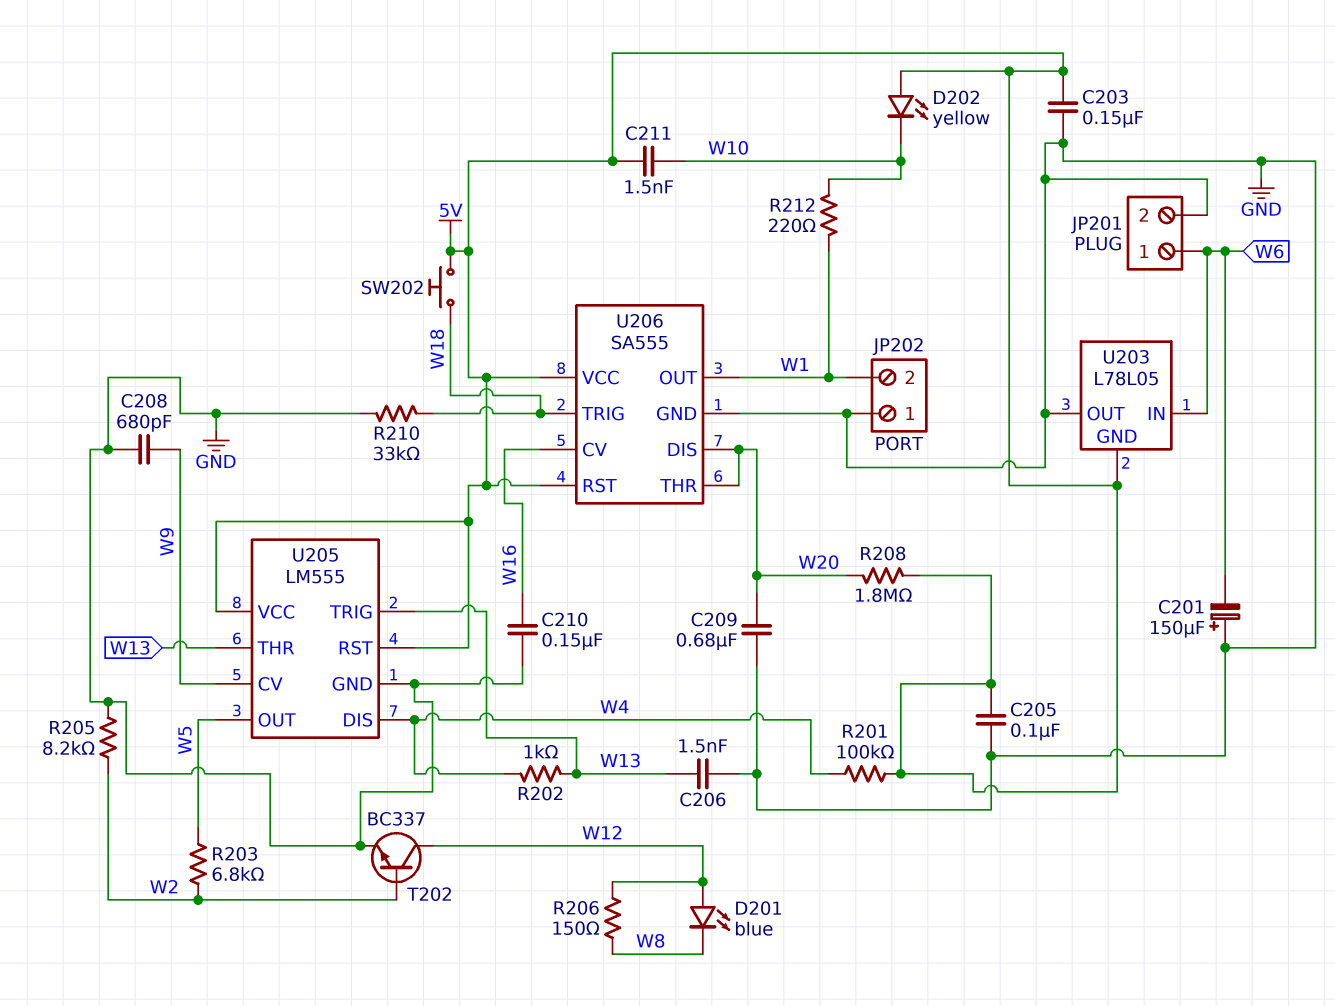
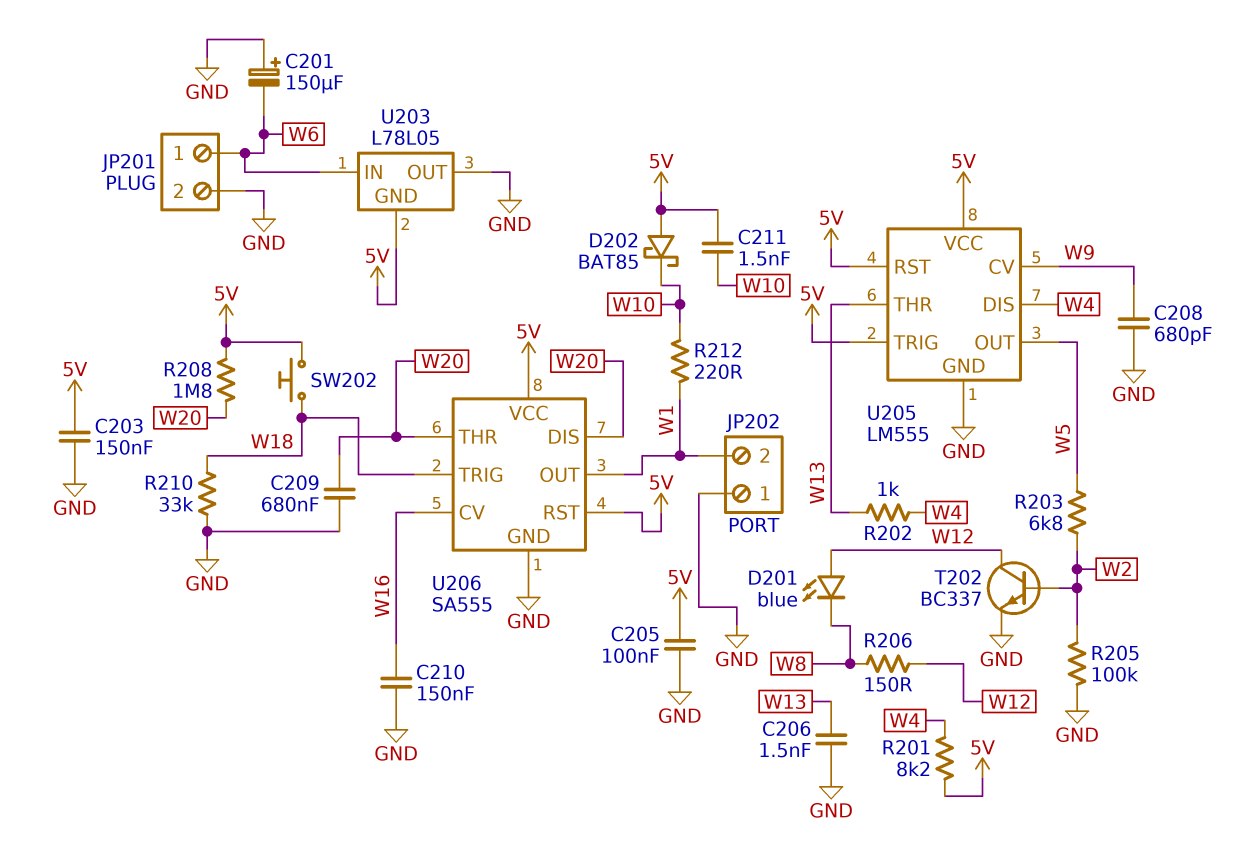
D202: LED yellow (A 5V, K W10) -> schottky BAT85 (A 5V, K W10)
R201: 100k (5V, W4) -> 8.2k (5V, W4)
R205: 8.2k (GND, W2) -> 100k (GND, W2)
U205 pin TRIG: W13 -> 5V

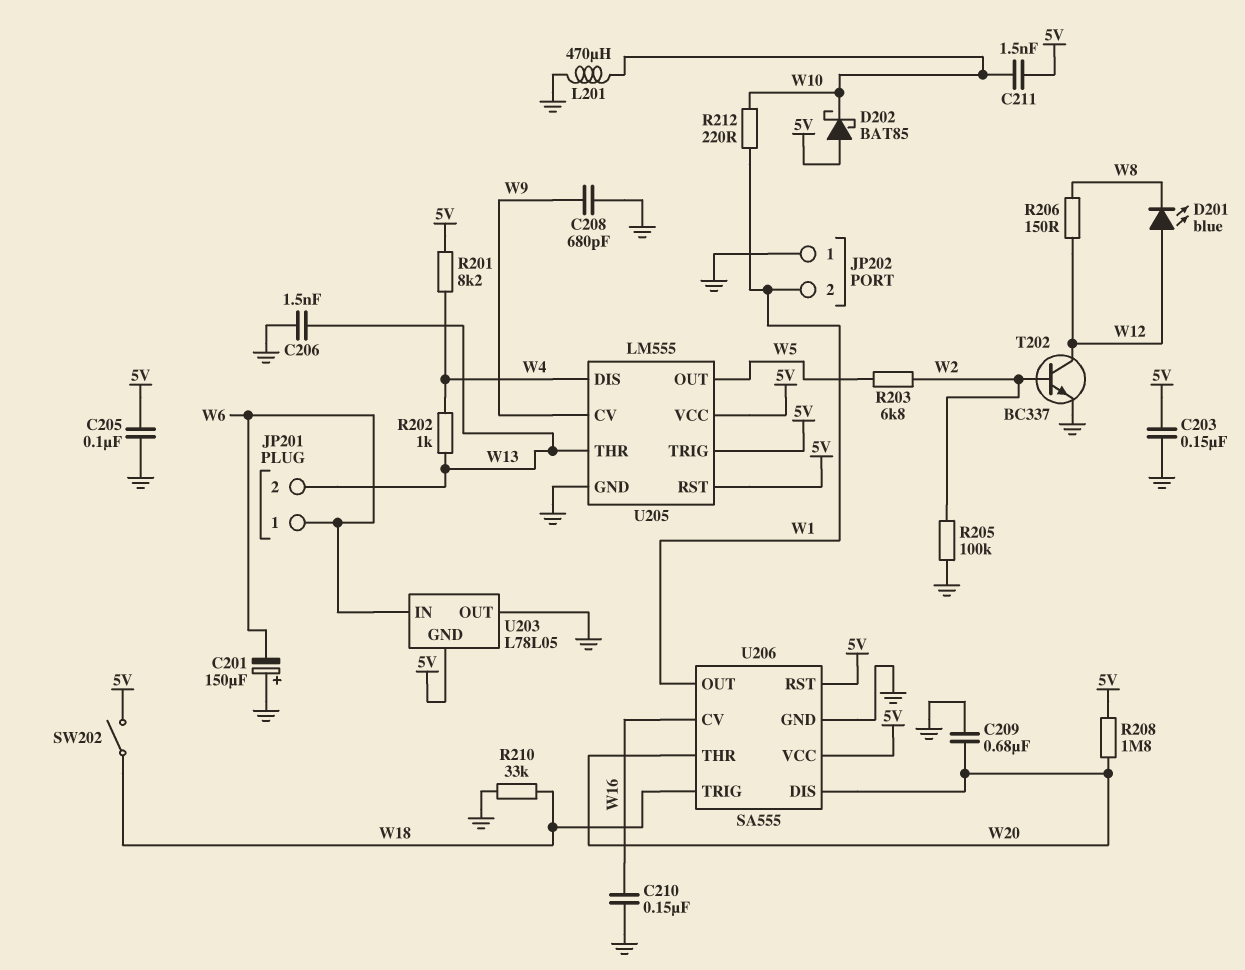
JP201 pin 2: GND -> W13
L201: none -> 470uH (GND, W10)
SW202: button (5V, W18) -> switch (5V, W18)

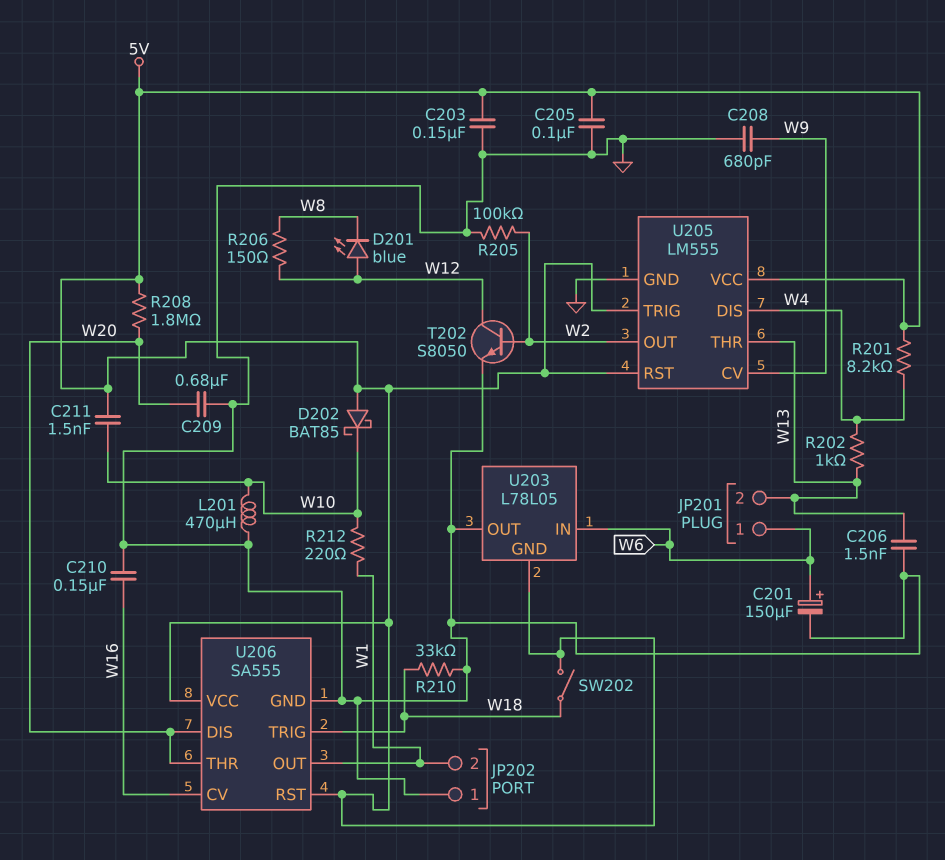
C201: 150uF (plus GND, minus W6) -> 150uF (plus W6, minus GND)
R203: 6.8k (W2, W5) -> none
T202: NPN BC337 (B W2, C W12, E GND) -> NPN S8050 (B W2, C W12, E GND)
U205 pin OUT: W5 -> W2

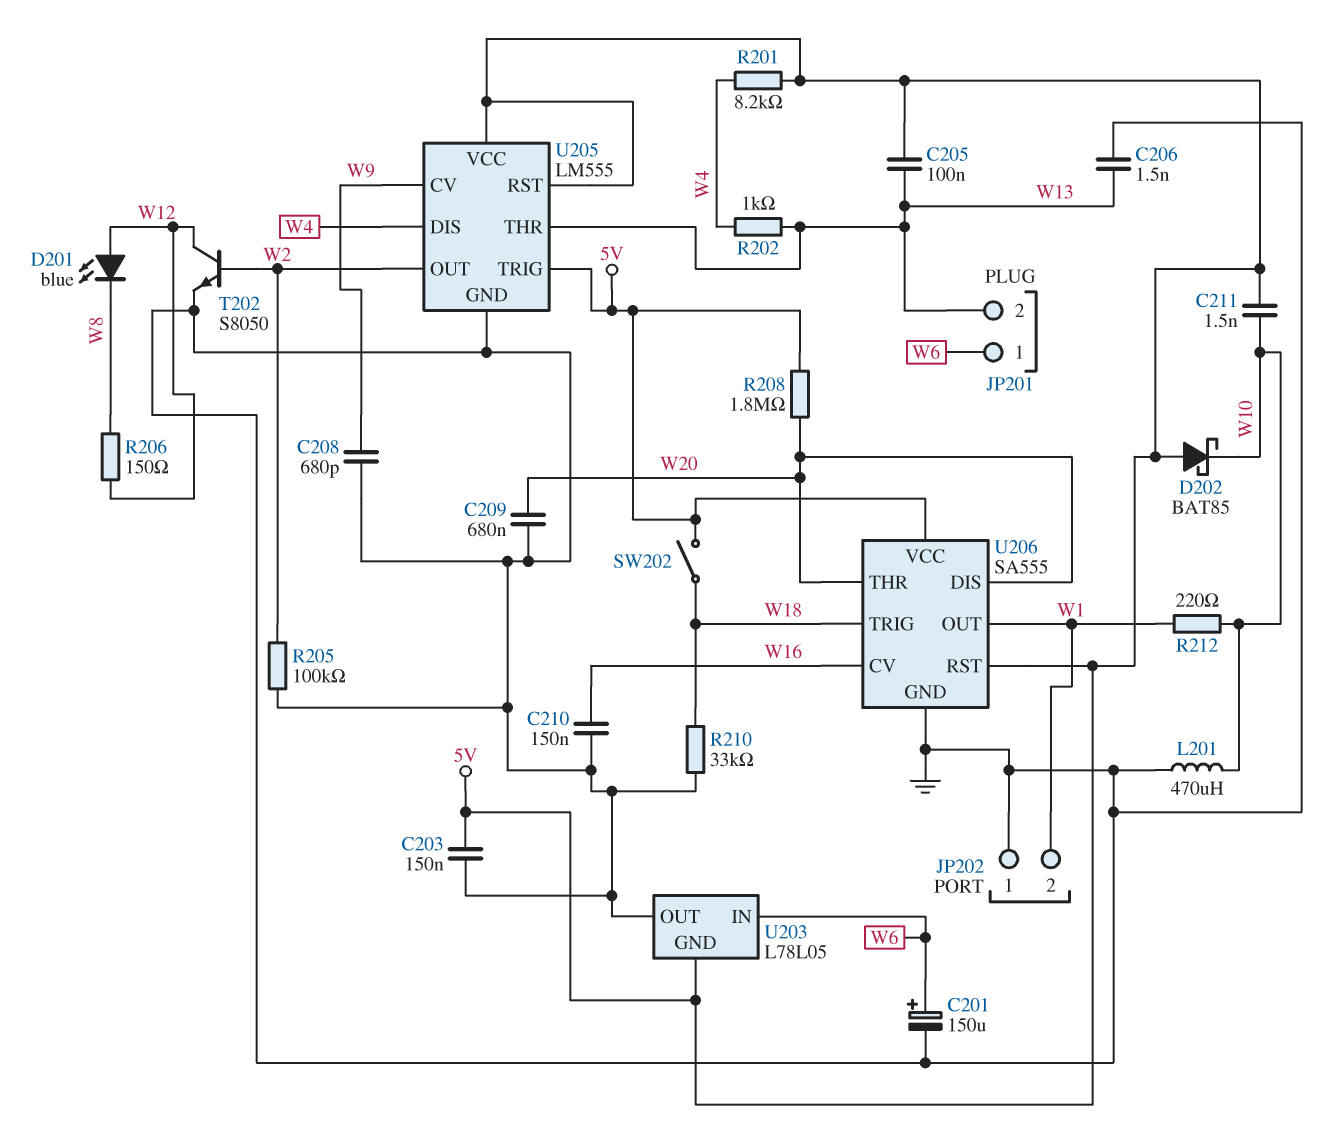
C205: 100nF (5V, GND) -> 100nF (5V, W13)

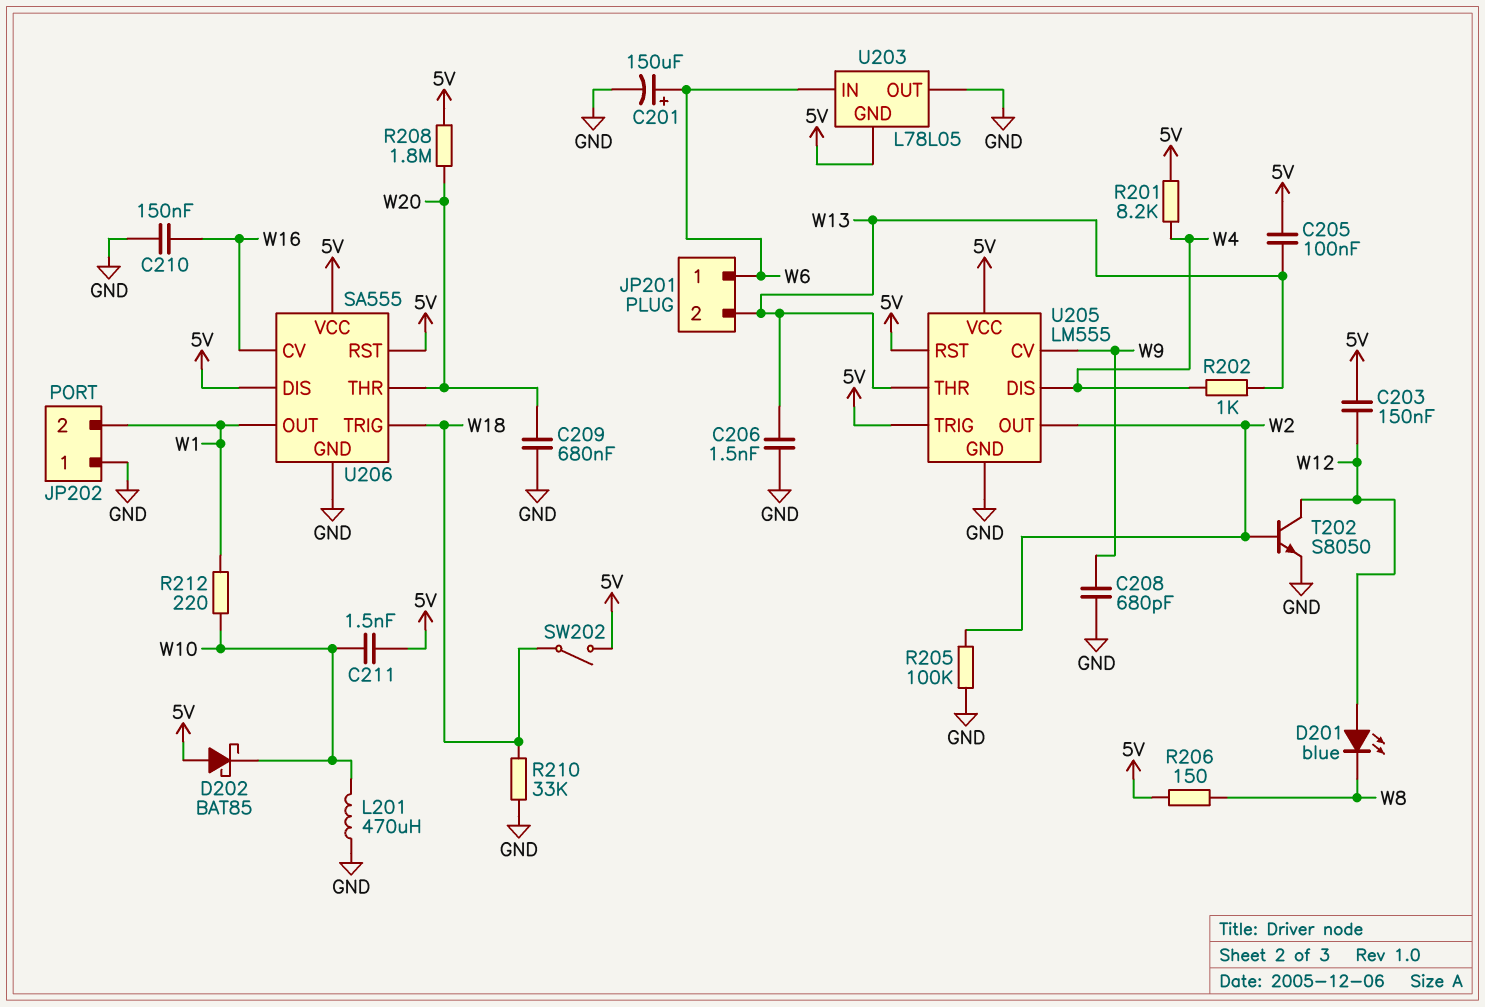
C203: 150nF (5V, GND) -> 150nF (5V, W12)
R206: 150 (W8, W12) -> 150 (5V, W8)
U206 pin DIS: W20 -> 5V

